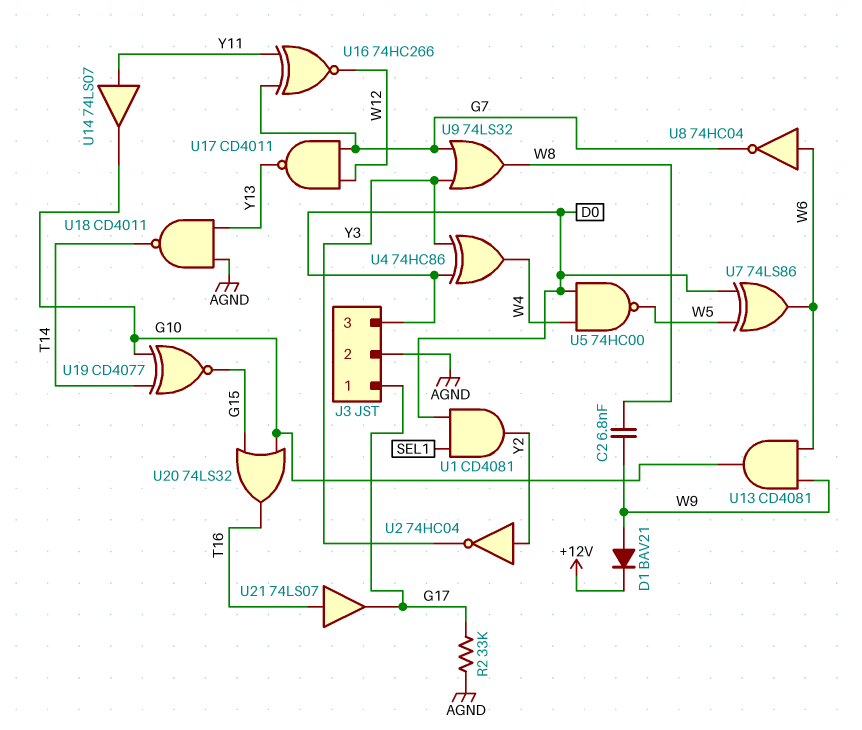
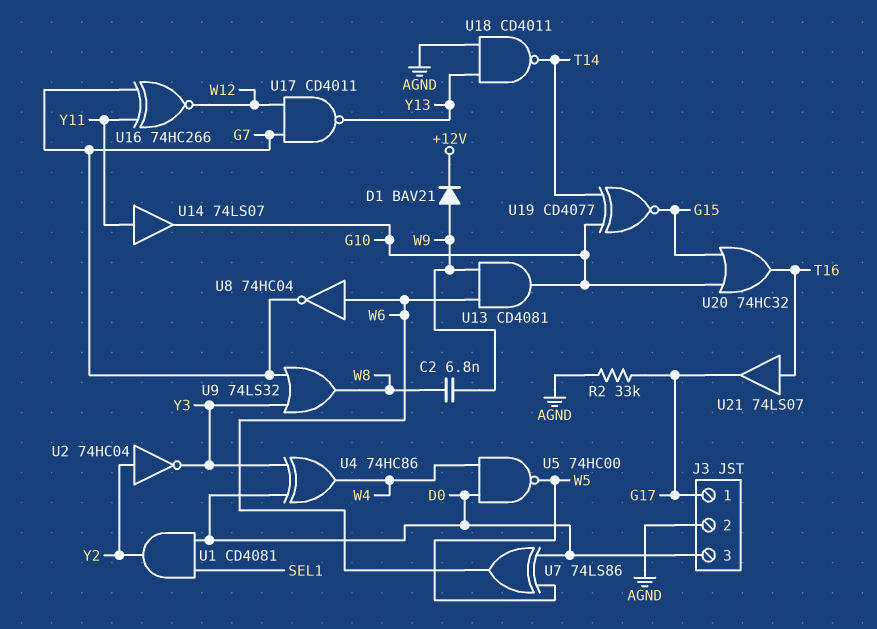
U20: OR 74LS32 (in G10, in G15, out T16) -> OR 74HC32 (in G10, in G15, out T16)

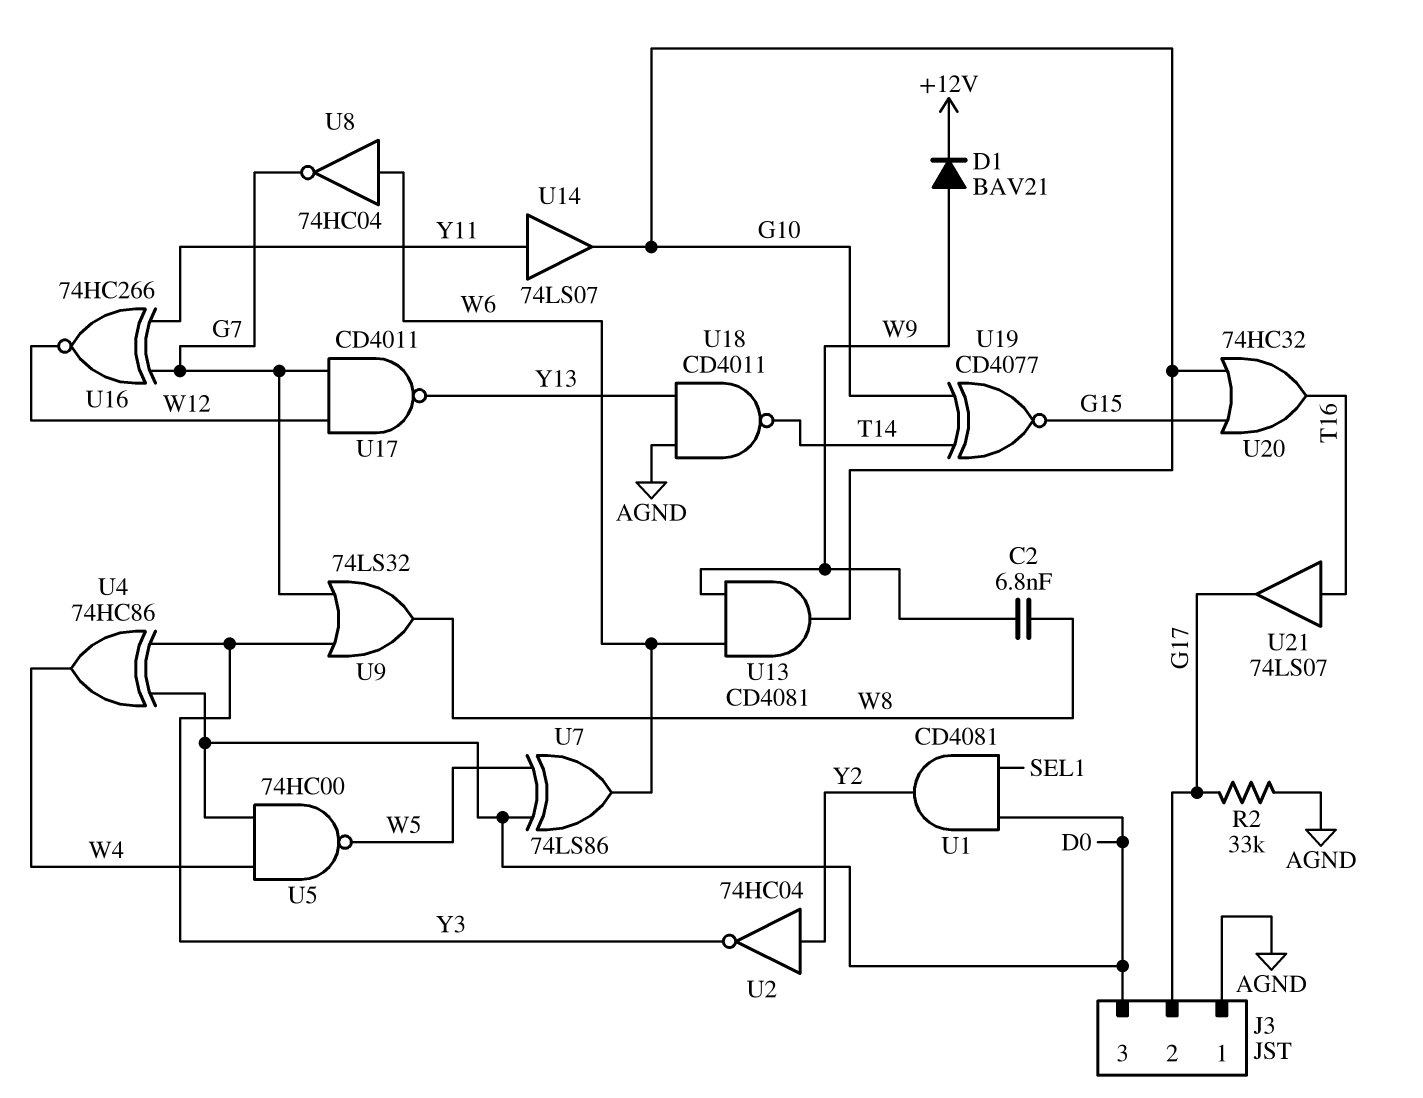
J3 pin 1: G17 -> AGND
J3 pin 2: AGND -> G17

